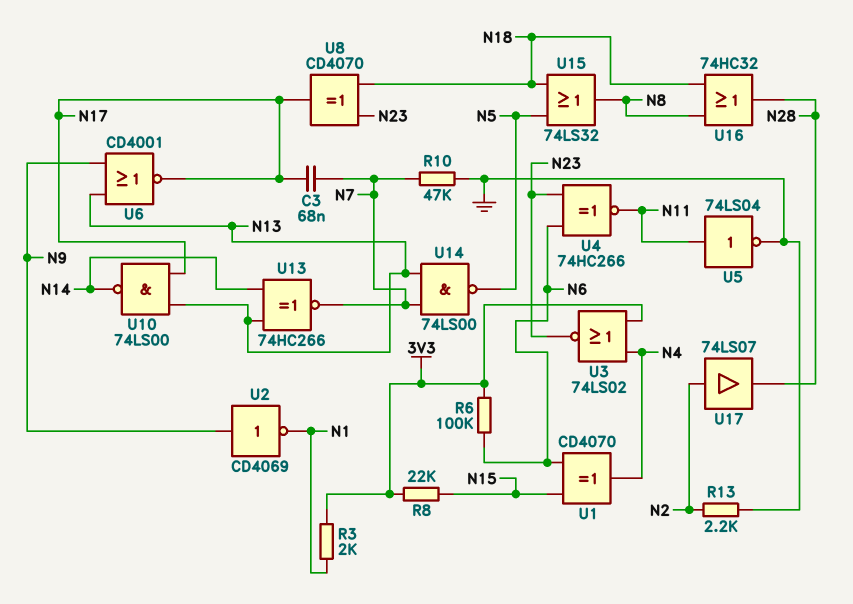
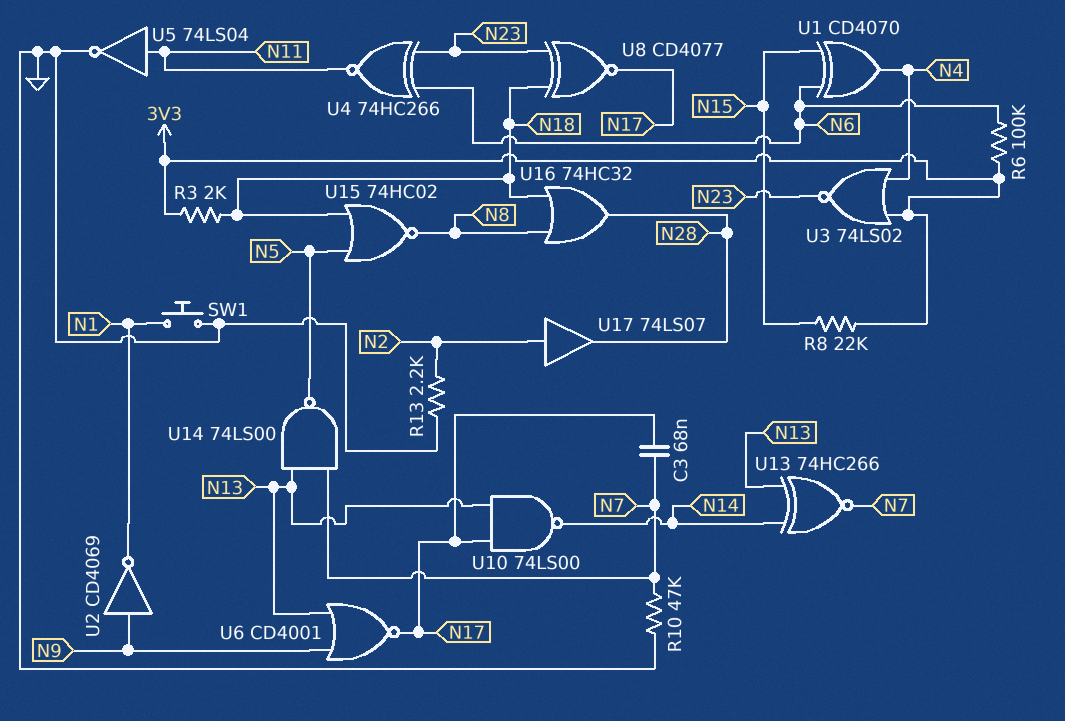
R3: 2k (3V3, N1) -> 2k (3V3, N18)
SW1: none -> button (GND, N1)
U8: XOR CD4070 (in N18, in N23, out N17) -> XNOR CD4077 (in N18, in N23, out N17)
U15: OR 74LS32 (in N5, in N18, out N8) -> NOR 74HC02 (in N5, in N18, out N8)

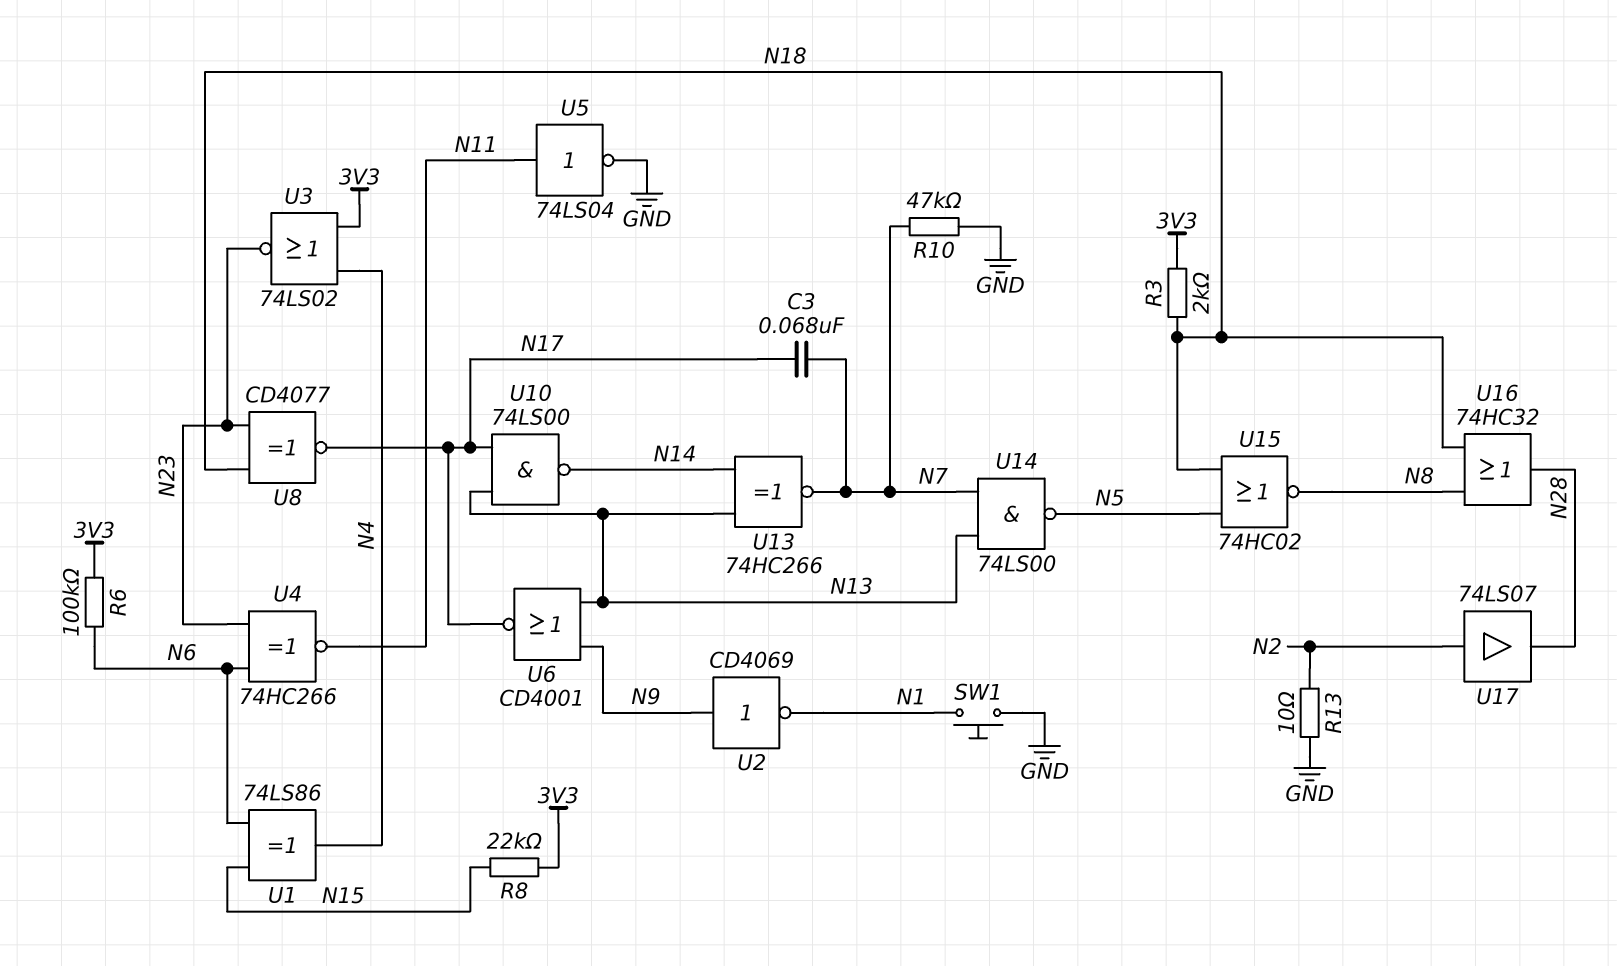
R13: 2.2k (GND, N2) -> 10 (GND, N2)
U1: XOR CD4070 (in N6, in N15, out N4) -> XOR 74LS86 (in N6, in N15, out N4)

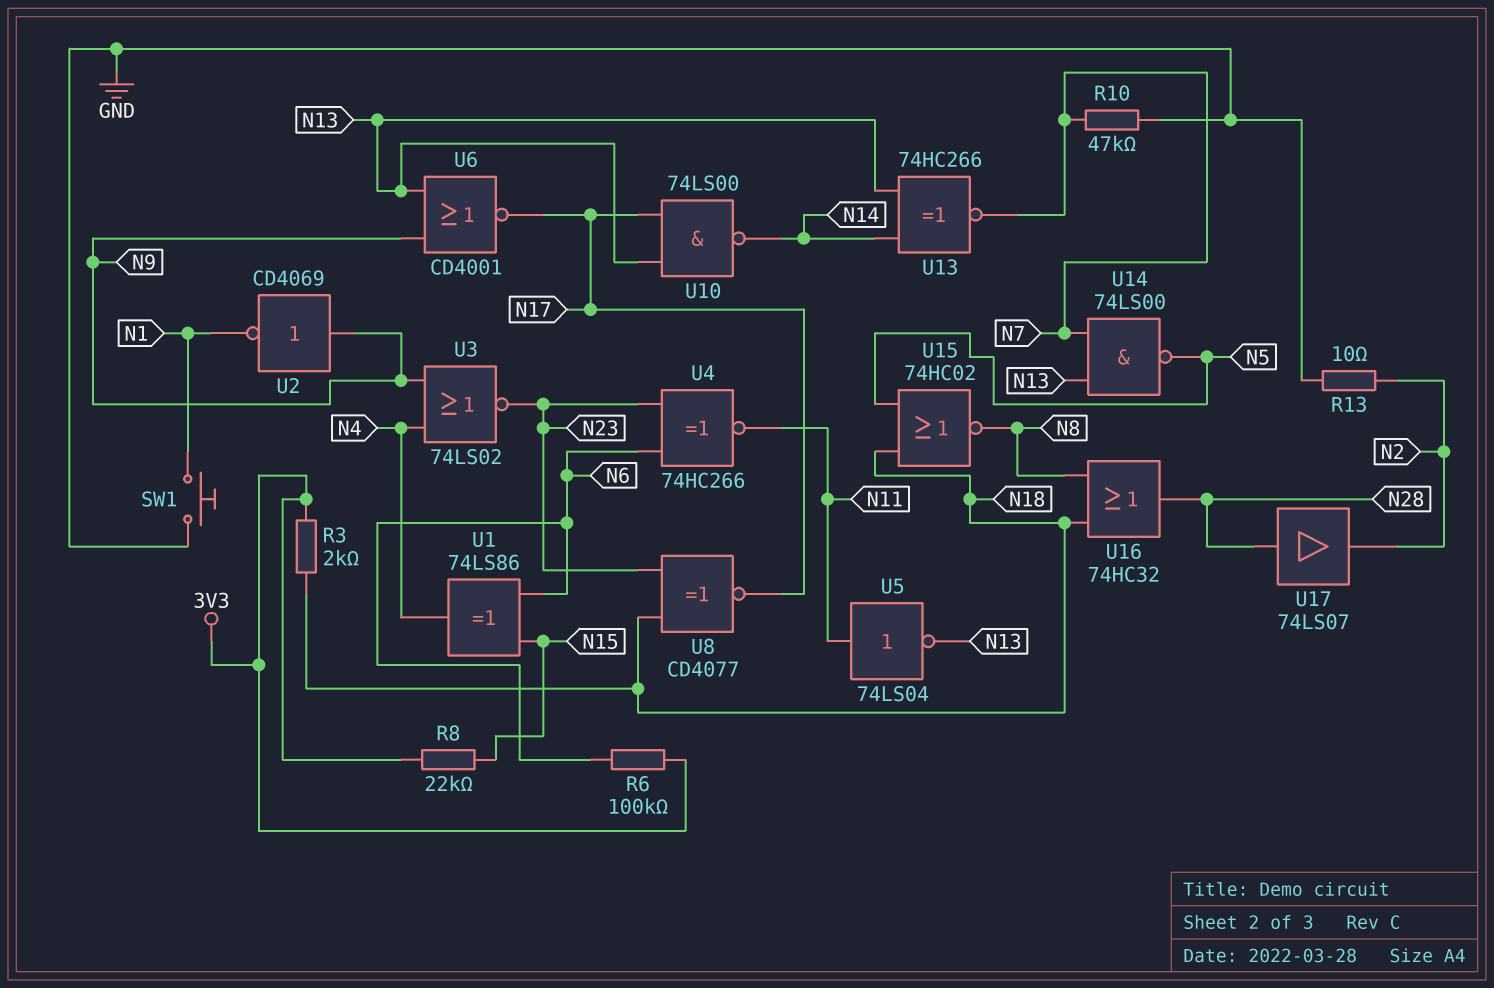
C3: 68nF (N7, N17) -> none
U3: NOR 74LS02 (in 3V3, in N4, out N23) -> NOR 74LS02 (in N4, in N9, out N23)
U5: NOT 74LS04 (in N11, out GND) -> NOT 74LS04 (in N11, out N13)
U17: buffer 74LS07 (in N2, out N28) -> buffer 74LS07 (in N28, out N2)

